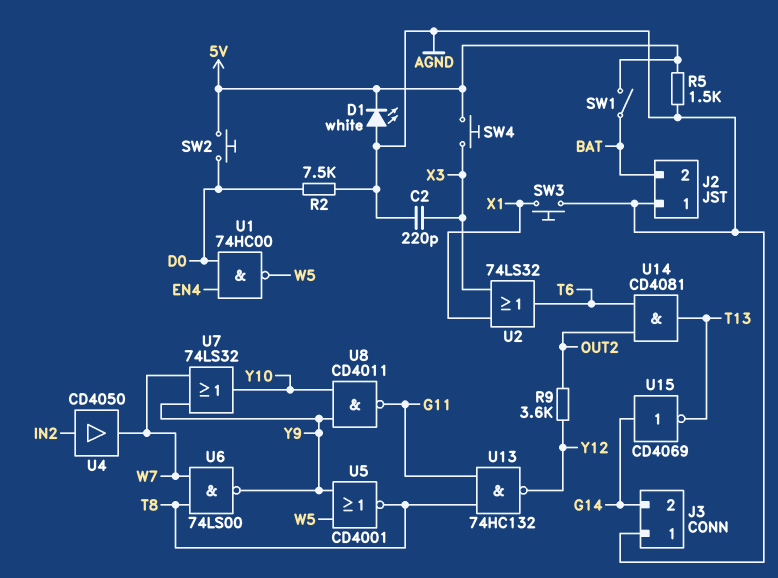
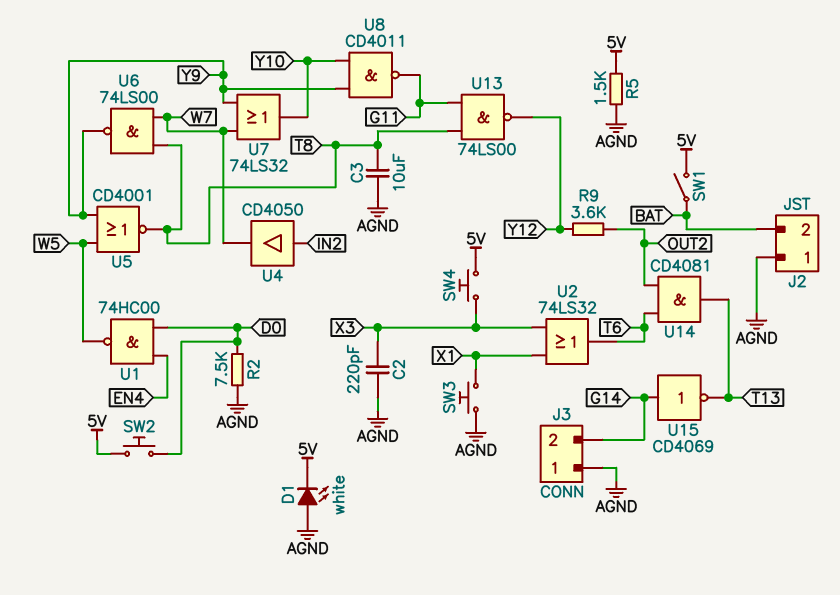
C3: none -> 10uF (AGND, T8)
U13: NAND 74HC132 (in G11, in T8, out Y12) -> NAND 74LS00 (in G11, in T8, out Y12)

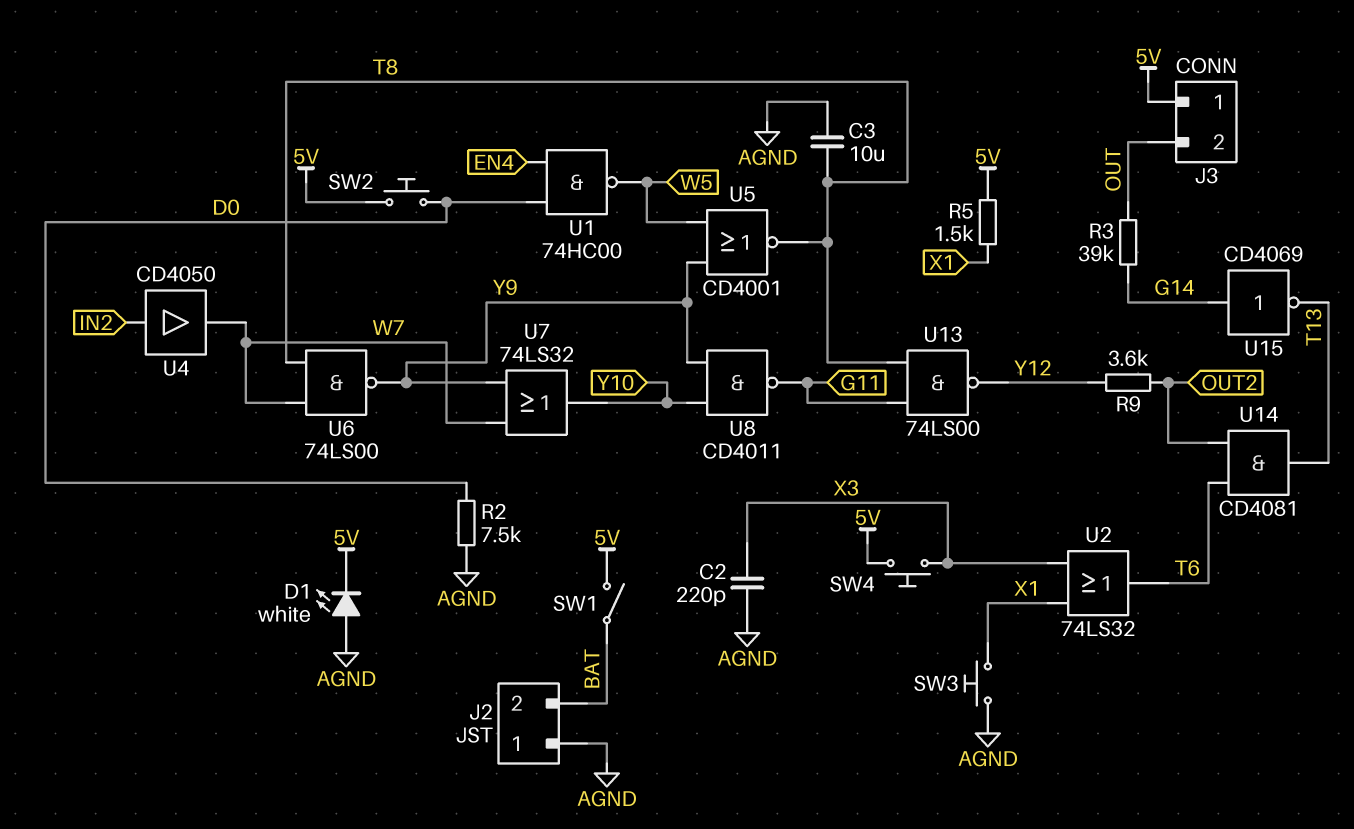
J3 pin 1: AGND -> 5V
J3 pin 2: G14 -> OUT
R3: none -> 39k (G14, OUT)
R5: 1.5k (5V, AGND) -> 1.5k (5V, X1)

